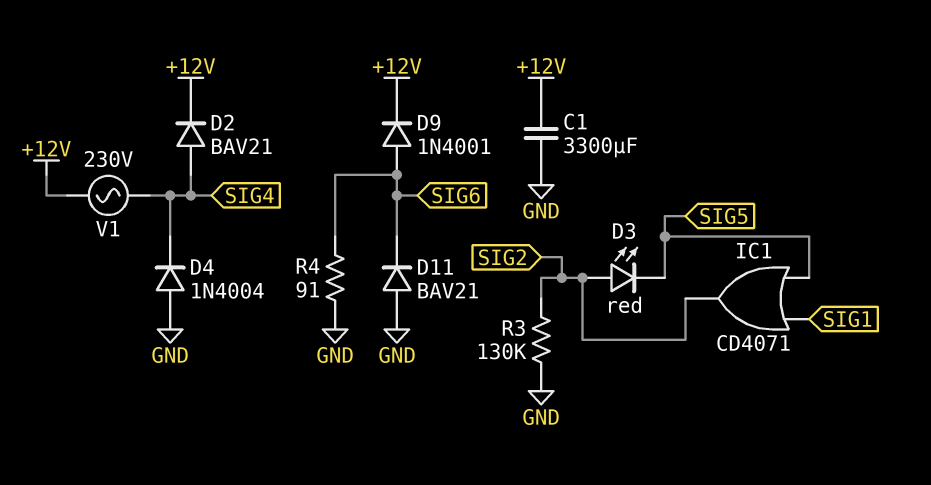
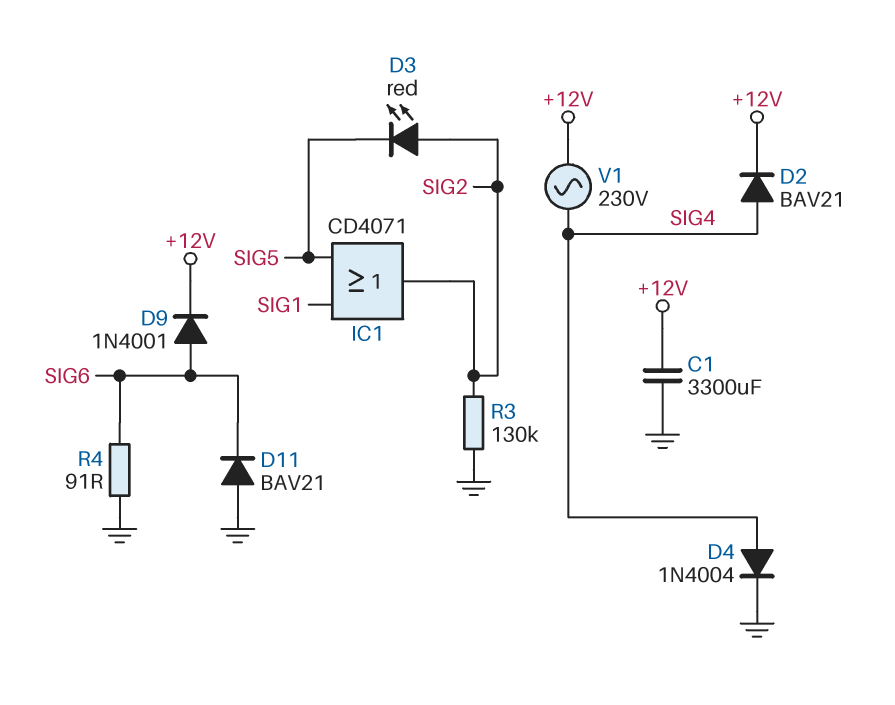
D4: diode 1N4004 (A GND, K SIG4) -> diode 1N4004 (A SIG4, K GND)

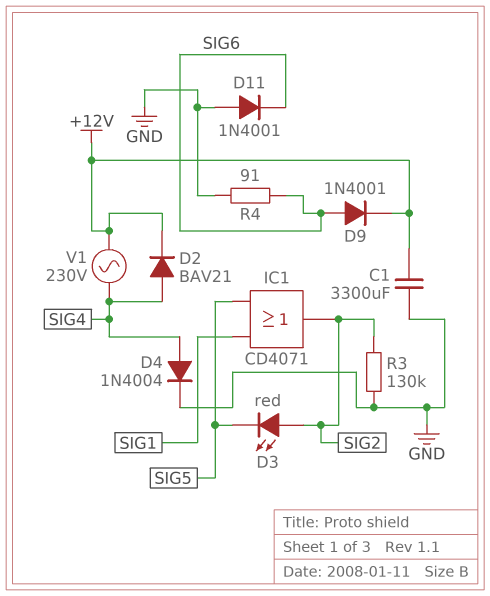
D11: diode BAV21 (A GND, K SIG6) -> diode 1N4001 (A GND, K SIG6)

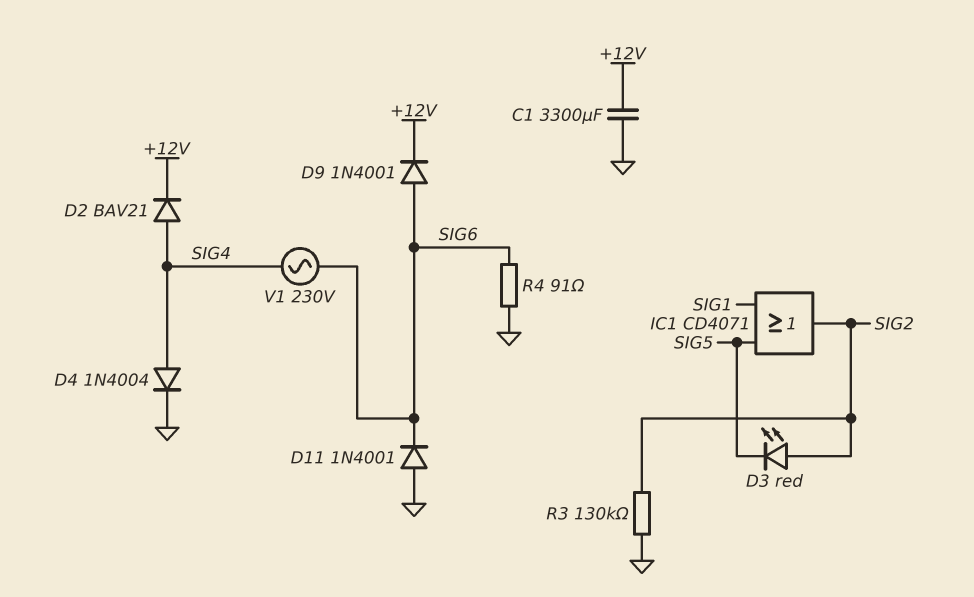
V1: AC 230V (+12V, SIG4) -> AC 230V (SIG4, SIG6)

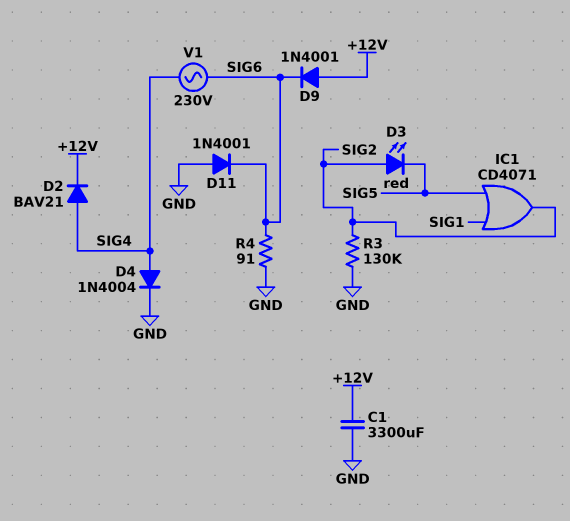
D9: diode 1N4001 (A SIG6, K +12V) -> diode 1N4001 (A +12V, K SIG6)

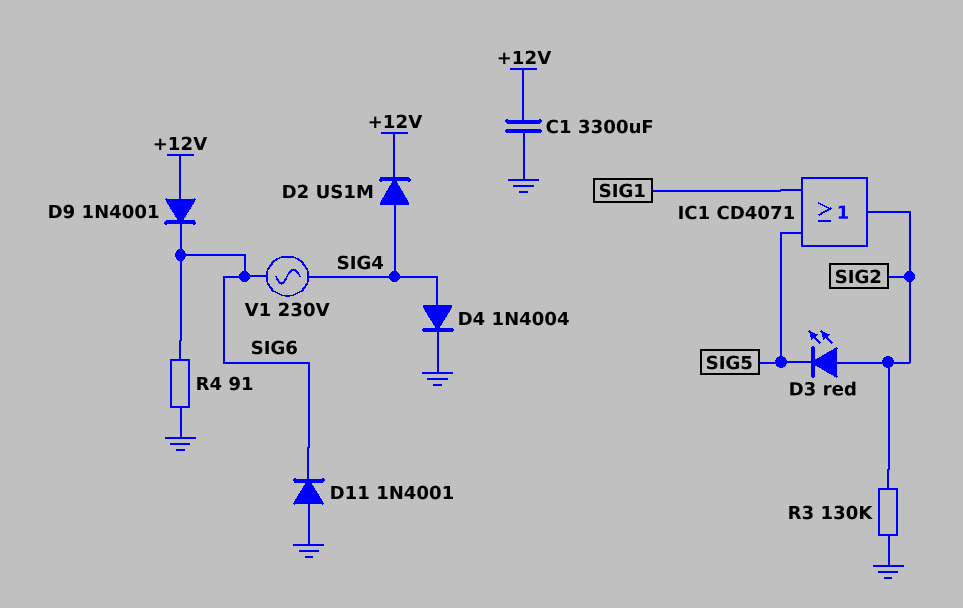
D2: diode BAV21 (A SIG4, K +12V) -> diode US1M (A SIG4, K +12V)

